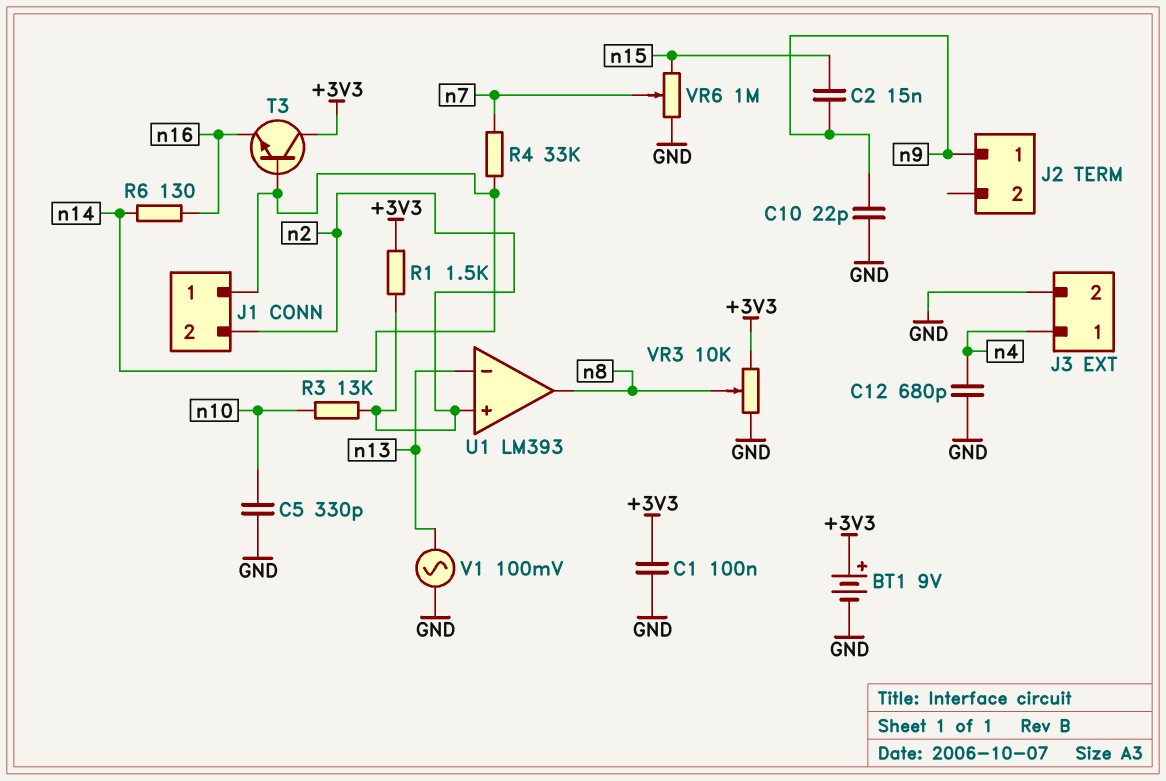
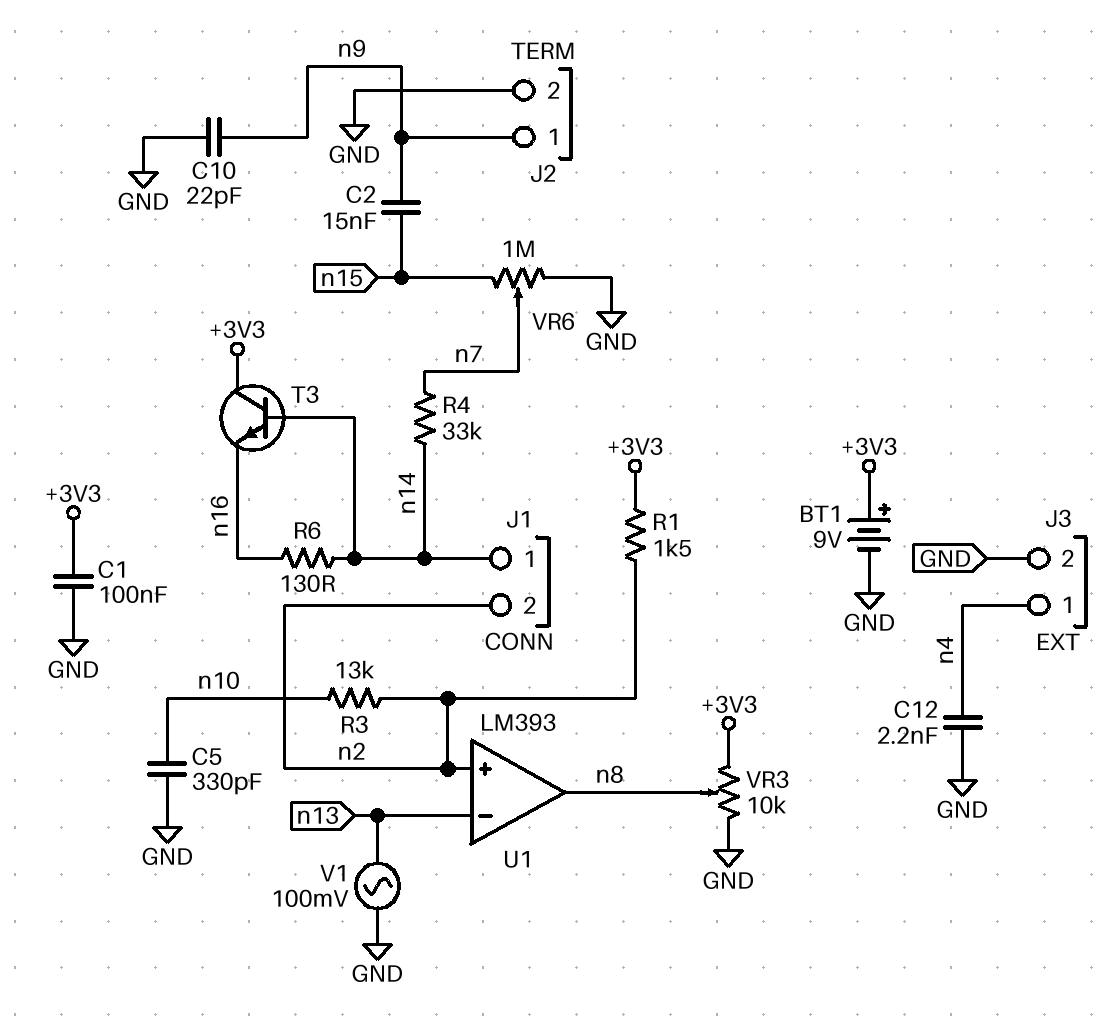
C12: 680pF (GND, n4) -> 2.2nF (GND, n4)
J2 pin 2: none -> GND

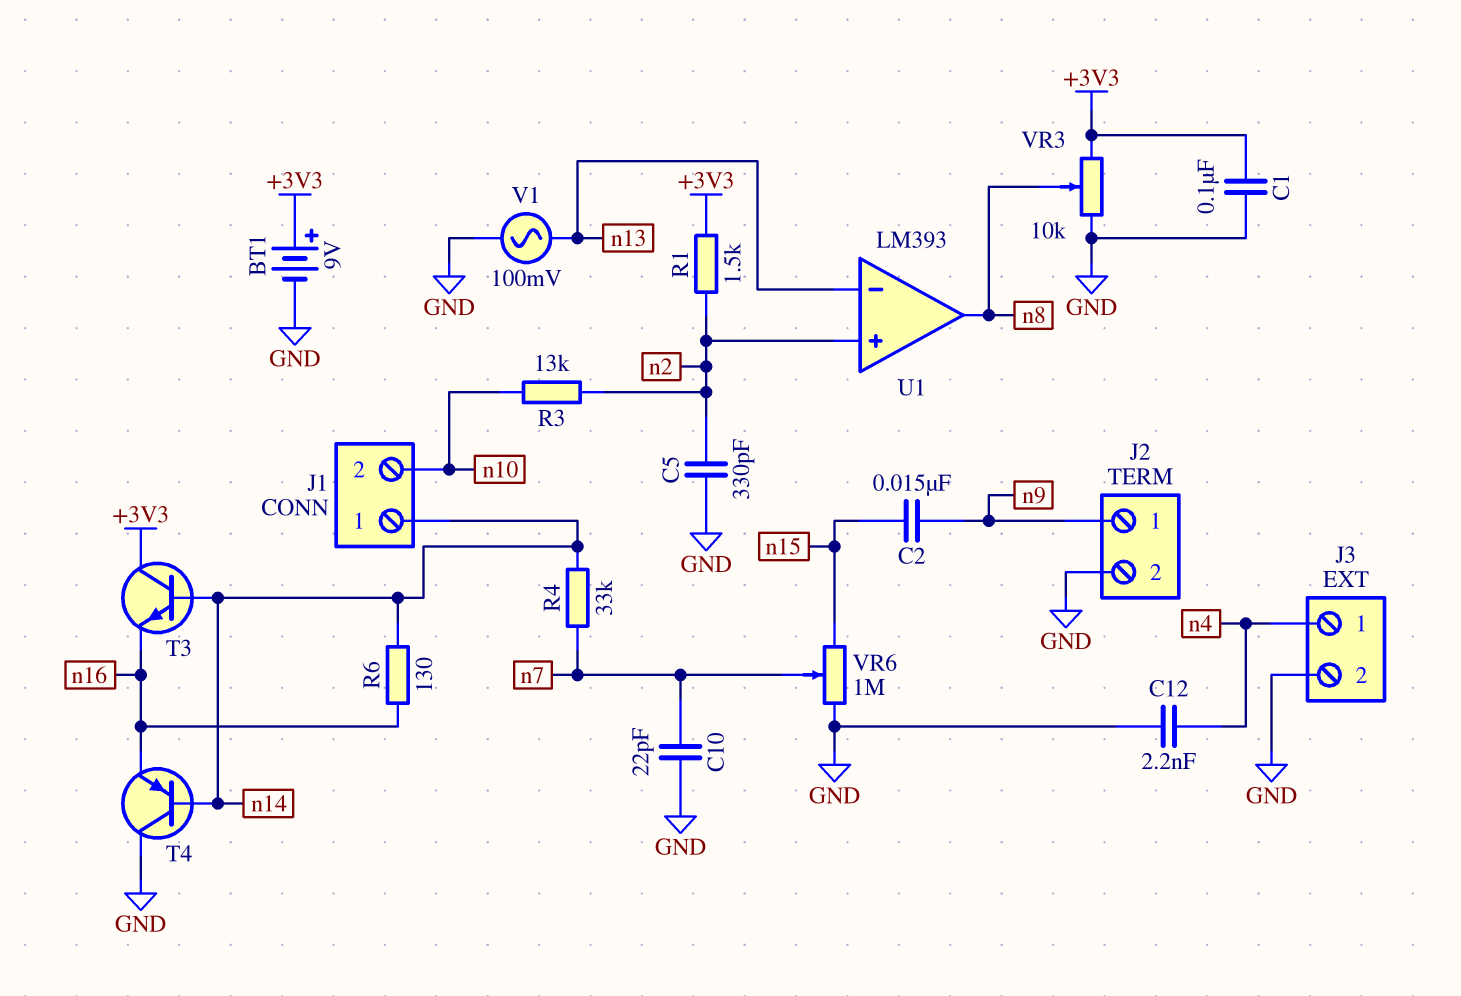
C5: 330pF (GND, n10) -> 330pF (GND, n2)
C10: 22pF (GND, n9) -> 22pF (GND, n7)
J1 pin 2: n2 -> n10
T4: none -> PNP (B n14, C GND, E n16)

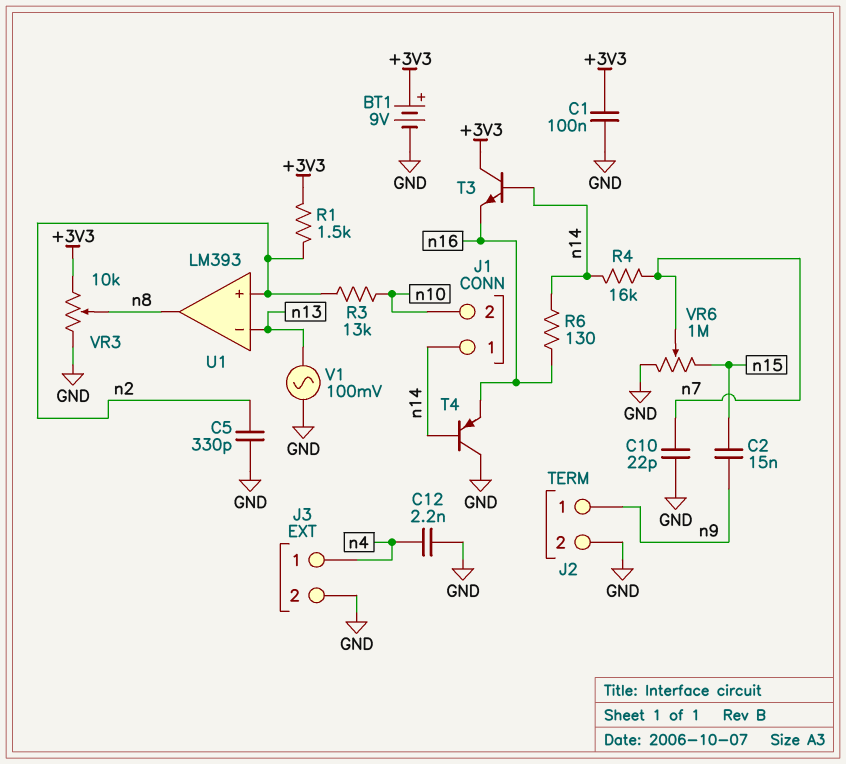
R4: 33k (n7, n14) -> 16k (n7, n14)

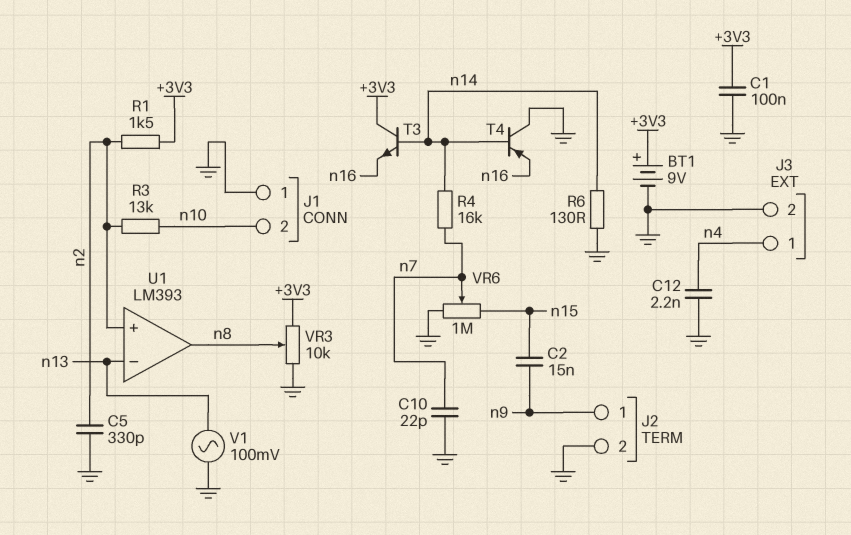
J1 pin 1: n14 -> GND
R6: 130 (n14, n16) -> 130 (GND, n14)

